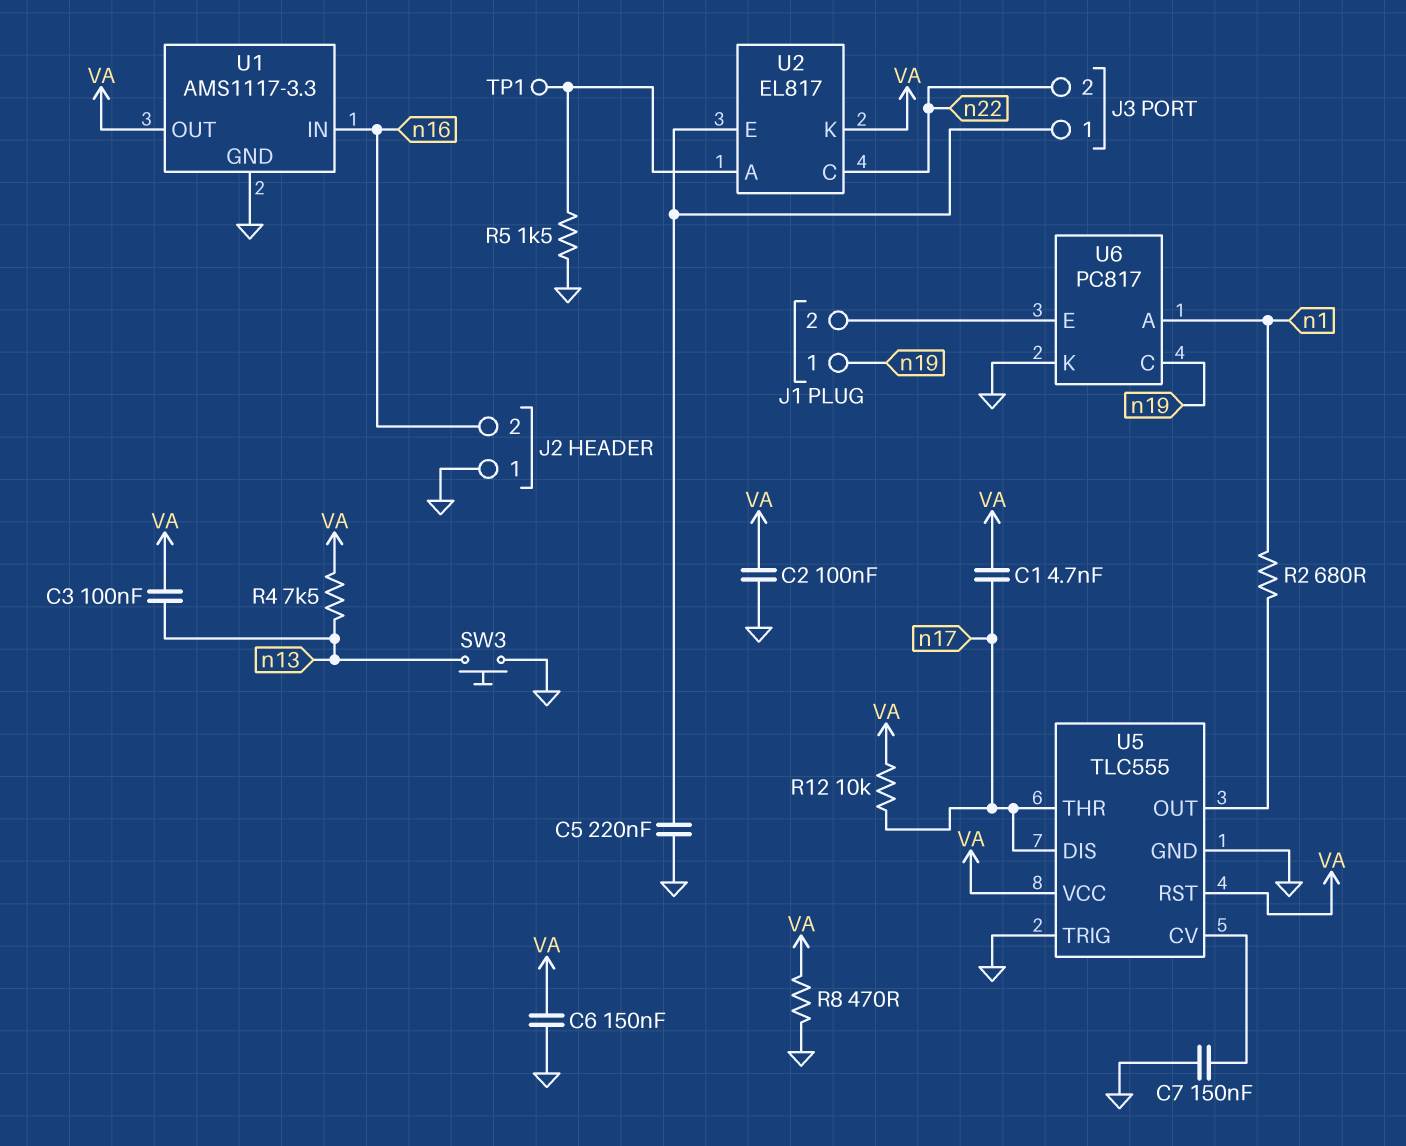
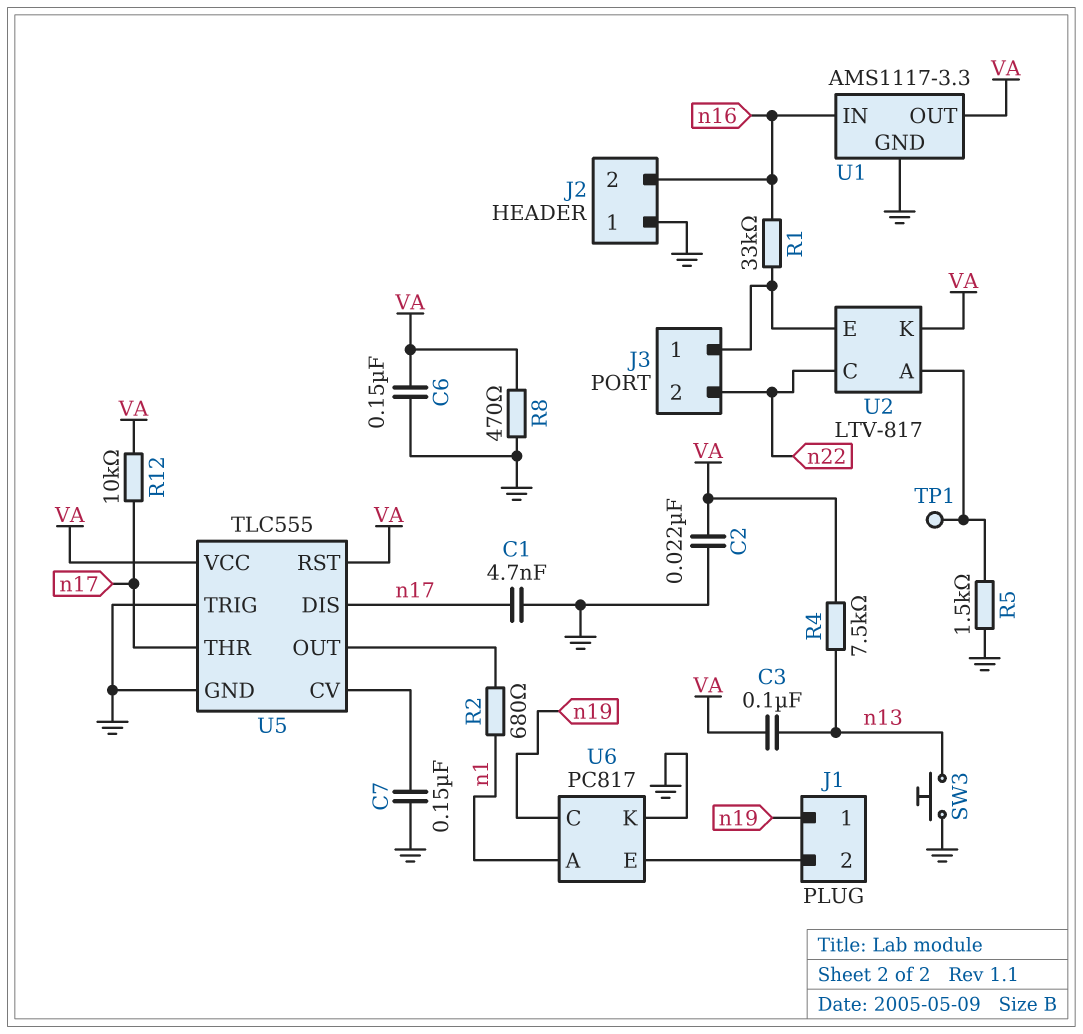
C1: 4.7nF (VA, n17) -> 4.7nF (GND, n17)
C2: 100nF (GND, VA) -> 22nF (GND, VA)
C5: 220nF (GND, J3/1) -> none
R1: none -> 33k (J3/1, n16)
U2: EL817 -> LTV-817

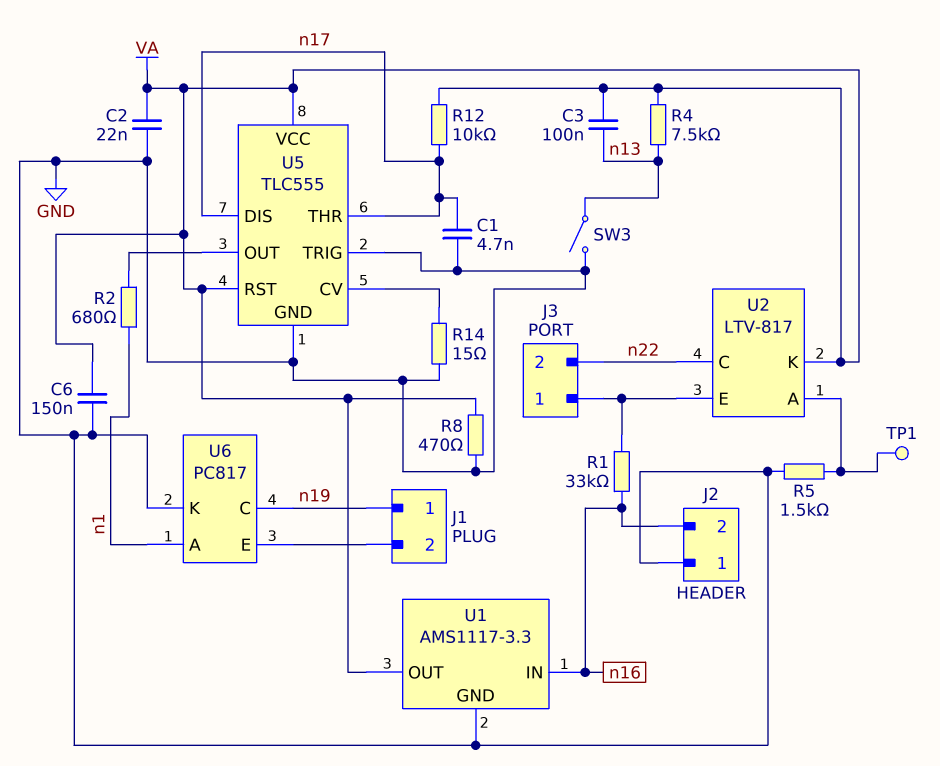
C7: 150nF (GND, U5/CV) -> none
R14: none -> 15 (GND, U5/CV)
SW3: button (GND, n13) -> switch (GND, n13)

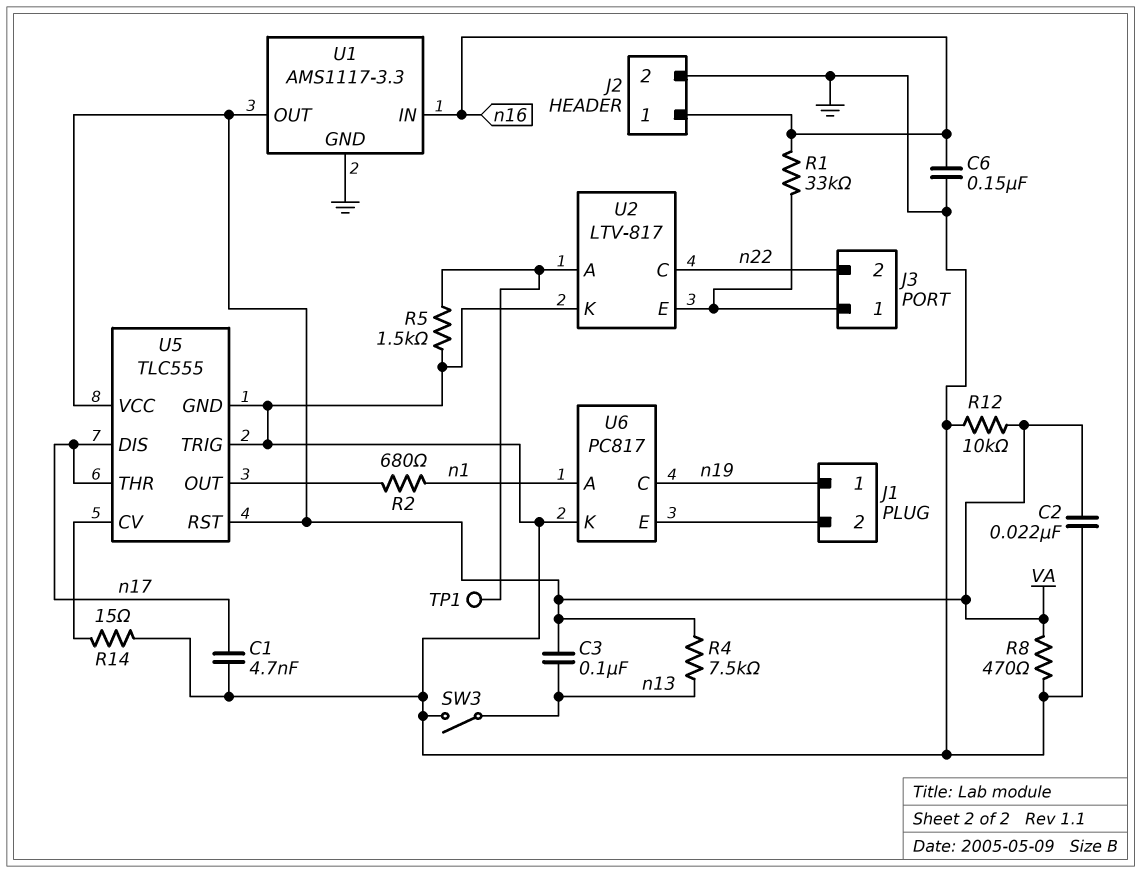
C6: 150nF (GND, VA) -> 150nF (GND, n16)
J2 pin 1: GND -> n16
J2 pin 2: n16 -> GND
R12: 10k (VA, n17) -> 10k (GND, VA)
U2 pin K: VA -> GND

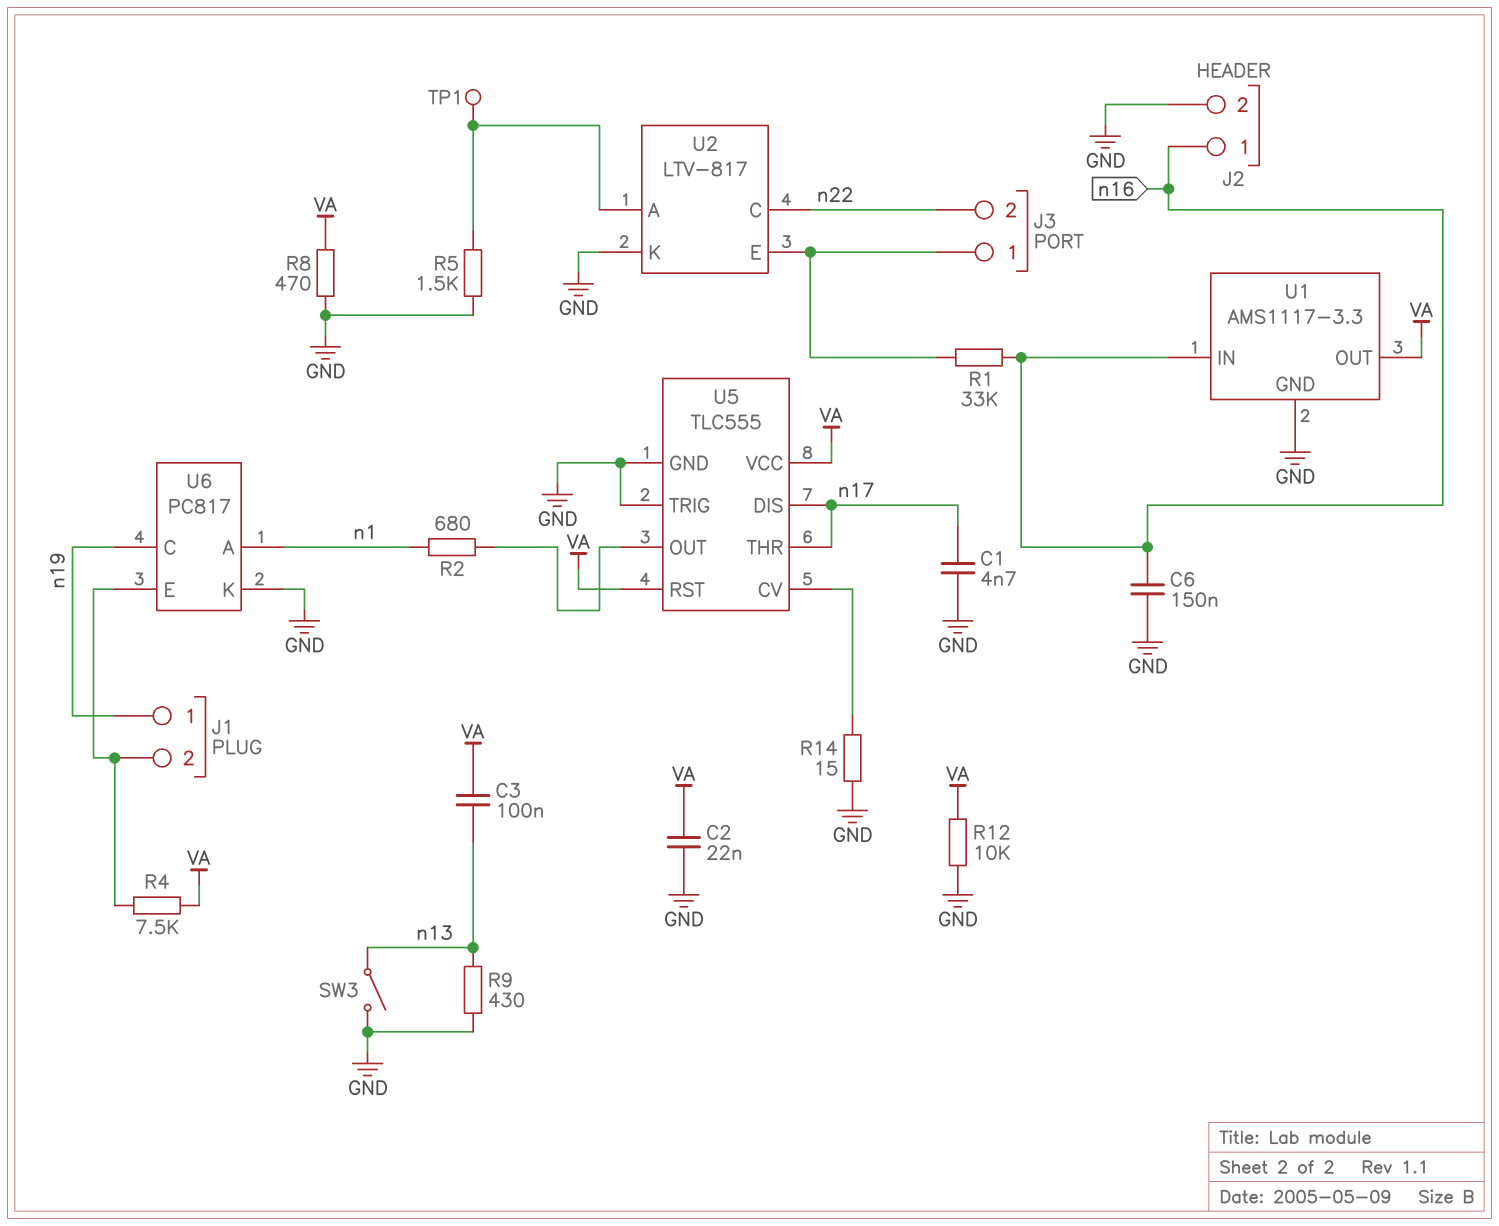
R4: 7.5k (VA, n13) -> 7.5k (J1/2, VA)
R9: none -> 430 (GND, n13)

